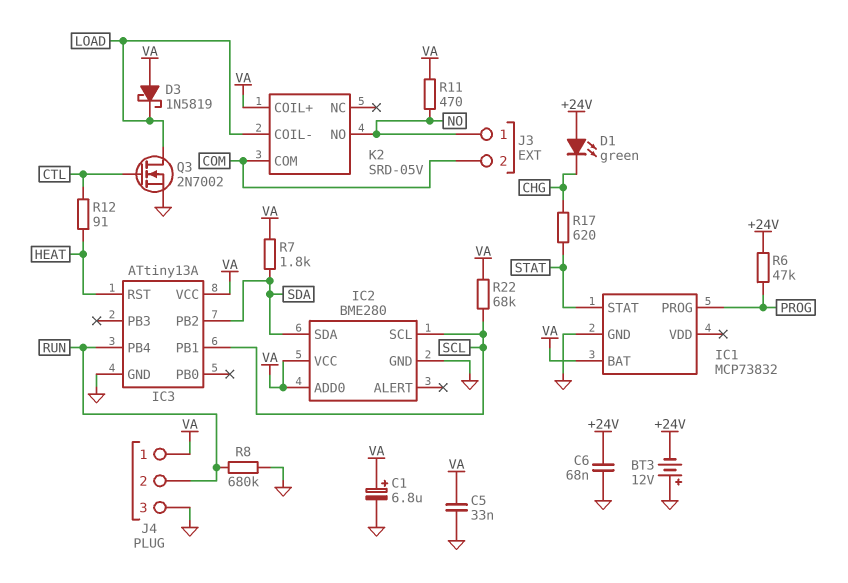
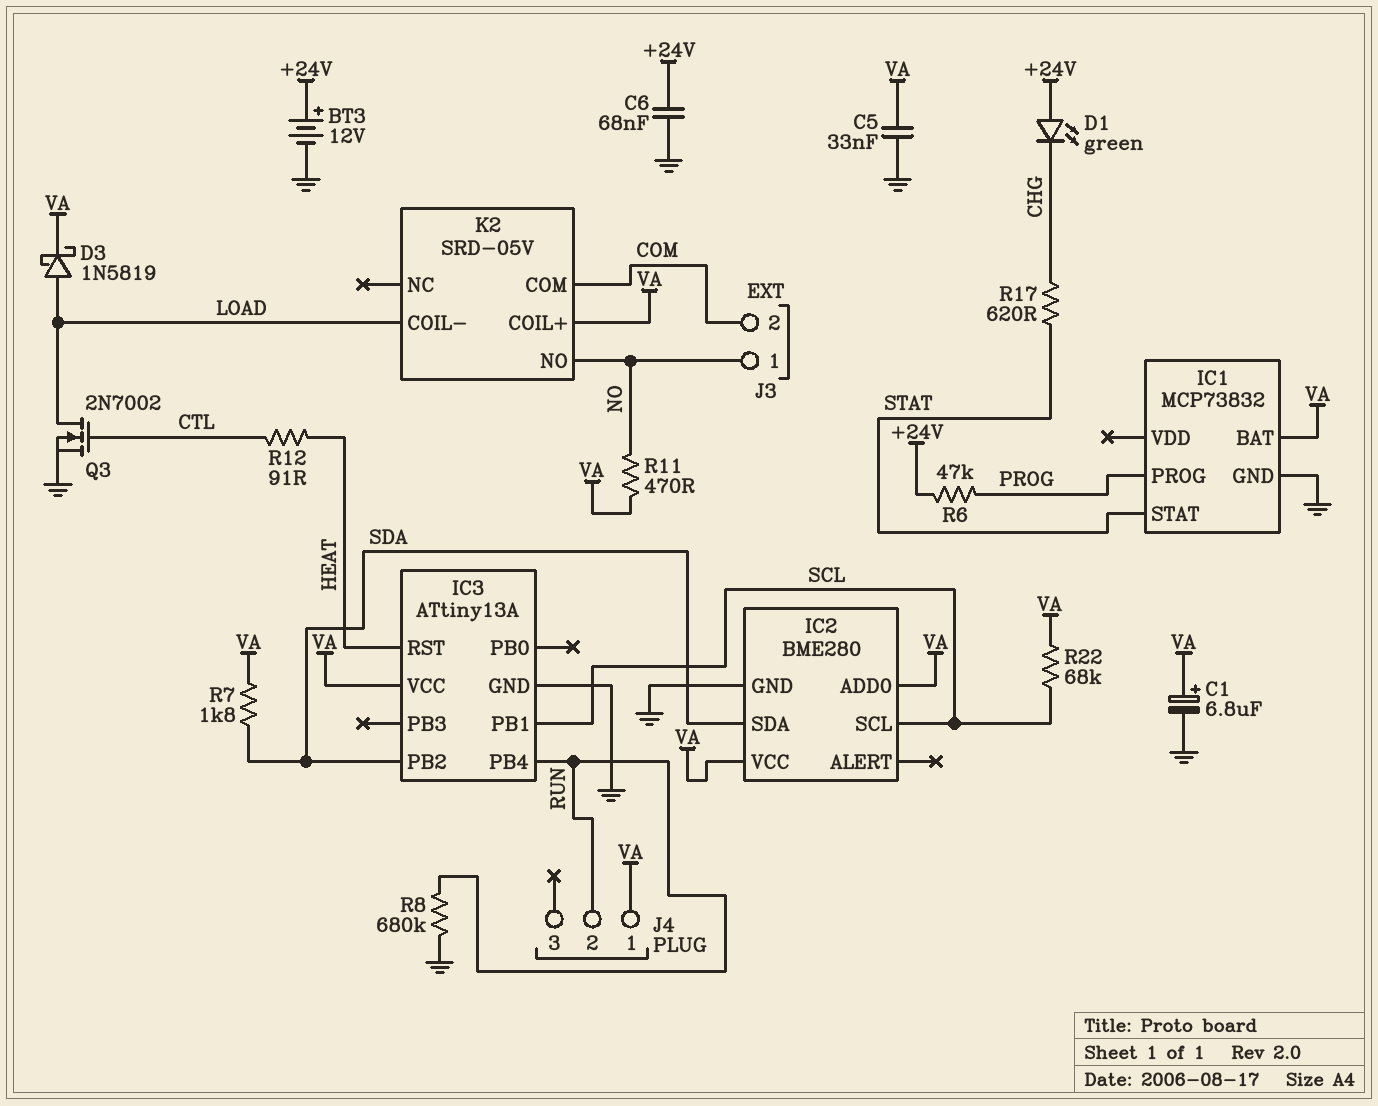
BT3: 12V (plus GND, minus +24V) -> 12V (plus +24V, minus GND)
D3: schottky 1N5819 (A VA, K LOAD) -> schottky 1N5819 (A LOAD, K VA)
J4 pin 3: GND -> none

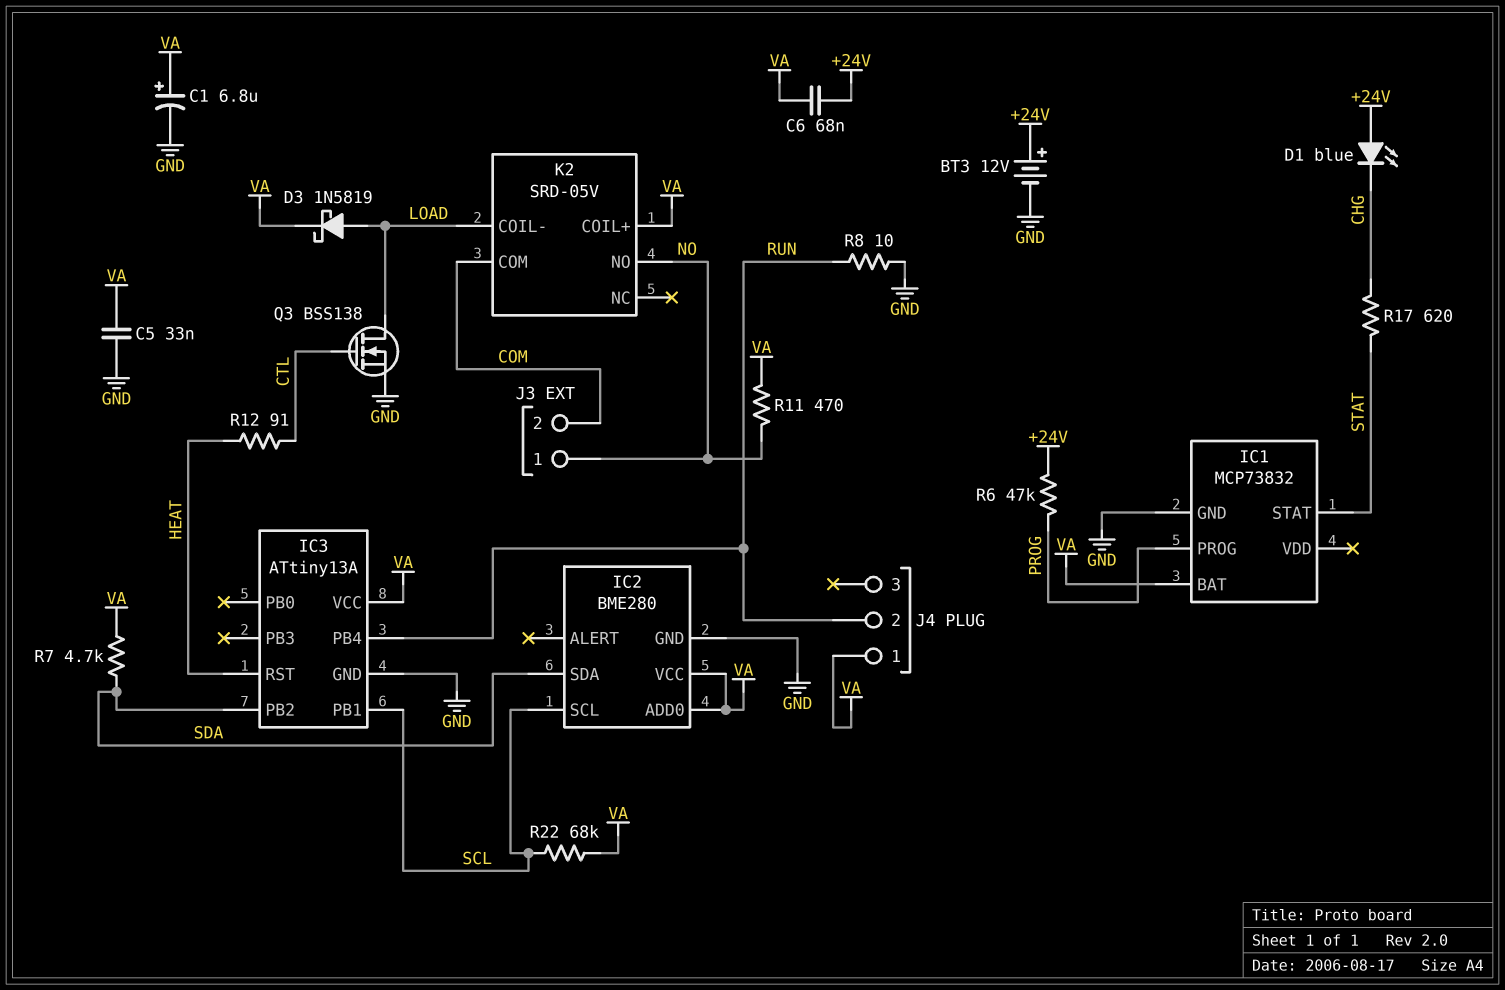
C6: 68nF (+24V, GND) -> 68nF (+24V, VA)
D1: LED green (A +24V, K CHG) -> LED blue (A +24V, K CHG)
Q3: NMOS 2N7002 (G CTL, D LOAD, S GND) -> NMOS BSS138 (G CTL, D LOAD, S GND)
R7: 1.8k (SDA, VA) -> 4.7k (SDA, VA)
R8: 680k (GND, RUN) -> 10 (GND, RUN)

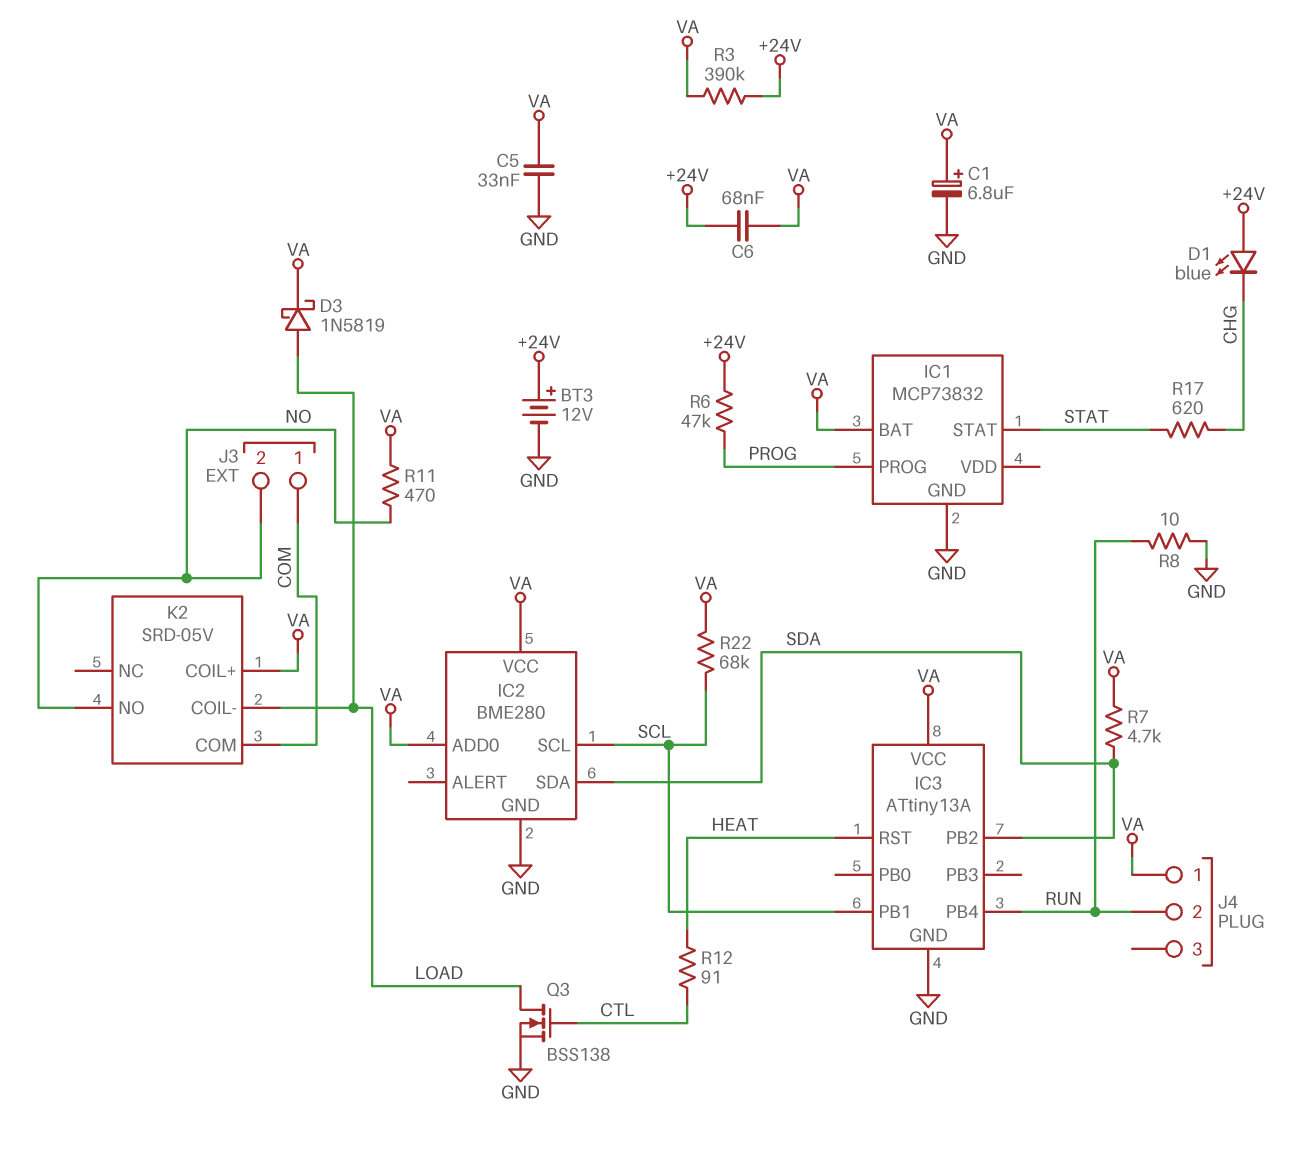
J3 pin 1: NO -> COM
J3 pin 2: COM -> NO
R3: none -> 390k (+24V, VA)

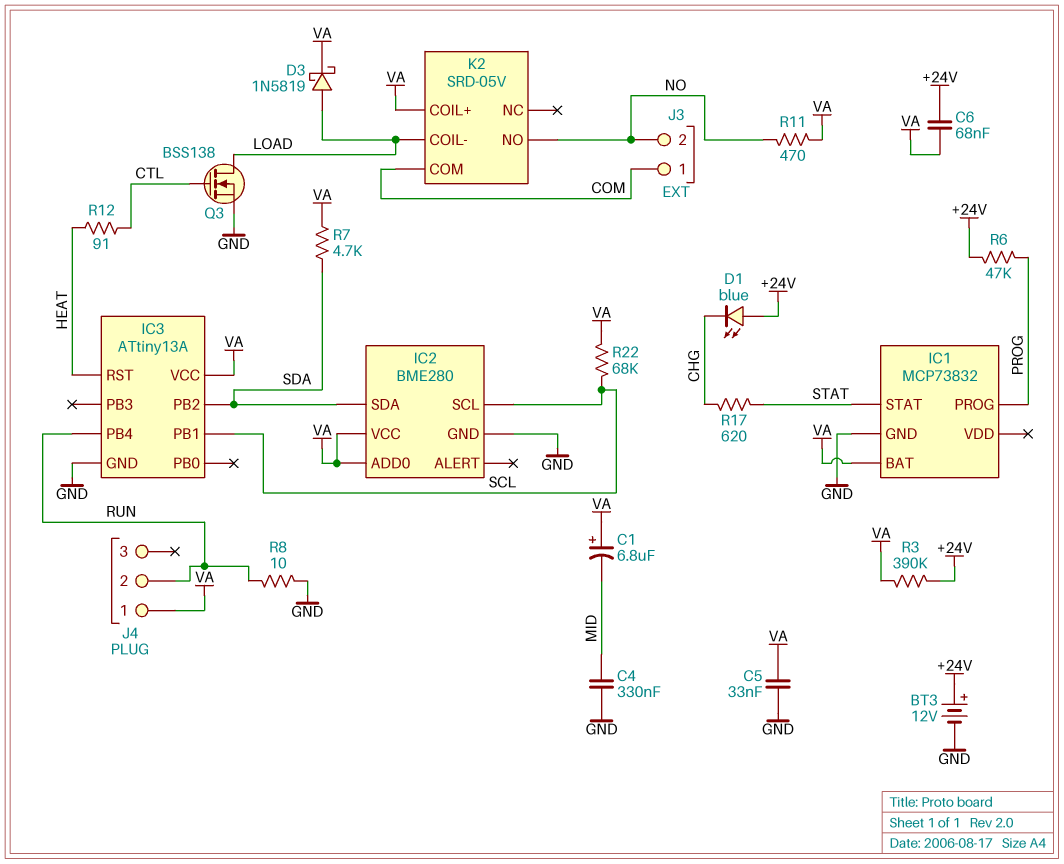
C1: 6.8uF (plus VA, minus GND) -> 6.8uF (plus VA, minus MID)
C4: none -> 330nF (GND, MID)

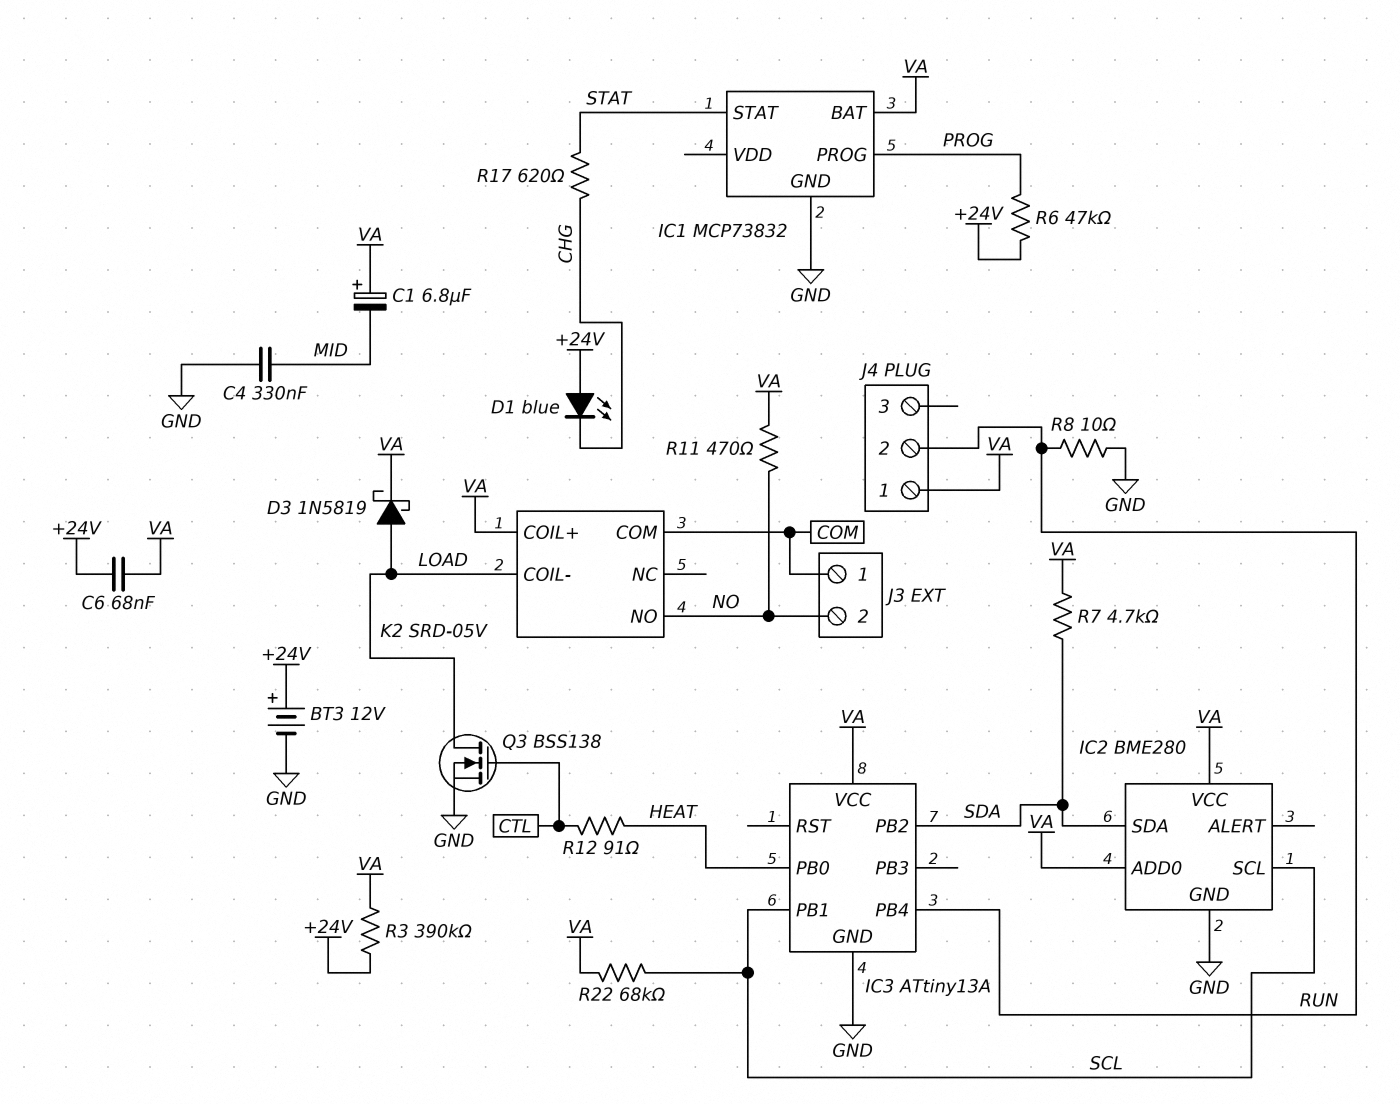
C5: 33nF (GND, VA) -> none
IC3 pin PB0: none -> HEAT
IC3 pin RST: HEAT -> none

